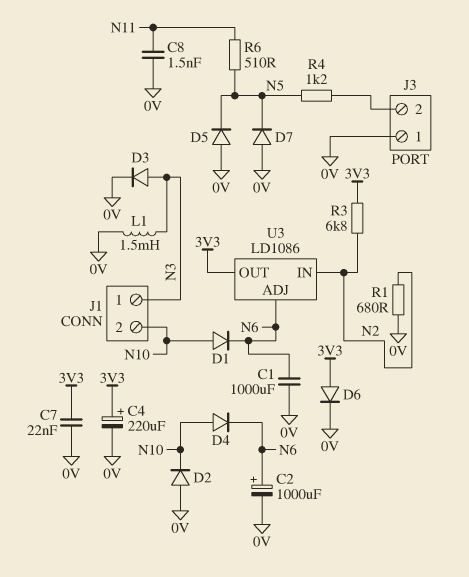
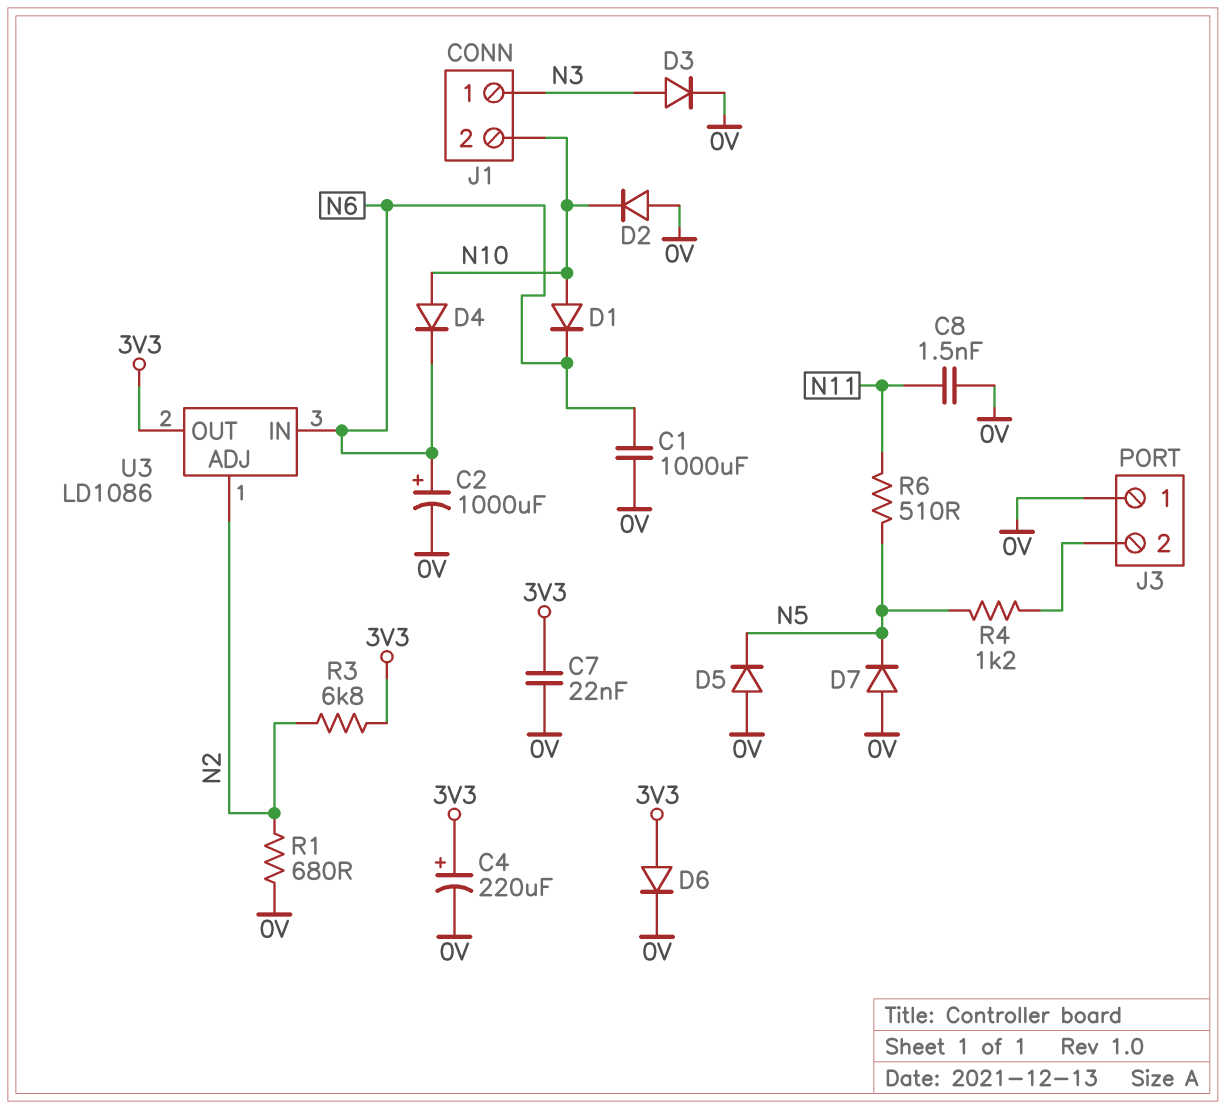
L1: 1.5mH (0V, N3) -> none
U3 pin ADJ: N6 -> N2
U3 pin IN: N2 -> N6

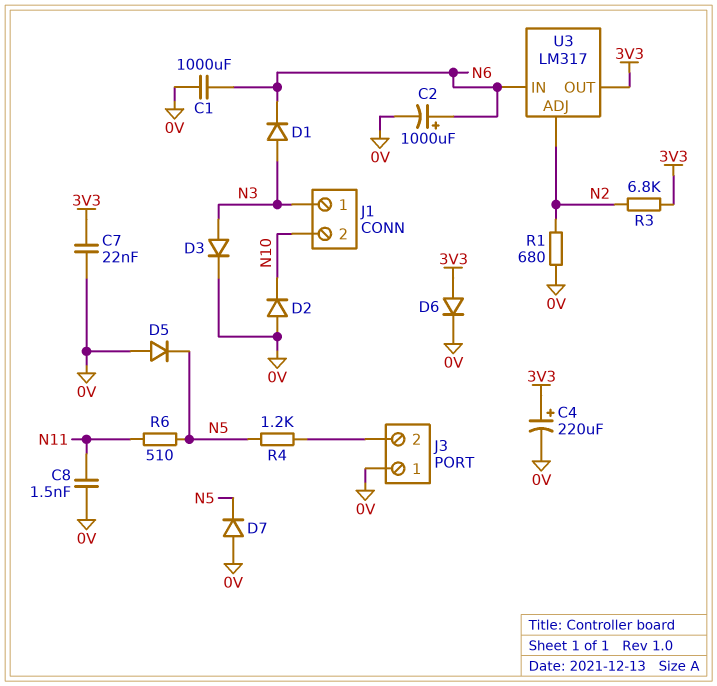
D1: diode (A N10, K N6) -> diode (A N3, K N6)
D4: diode (A N10, K N6) -> none
U3: LD1086 -> LM317

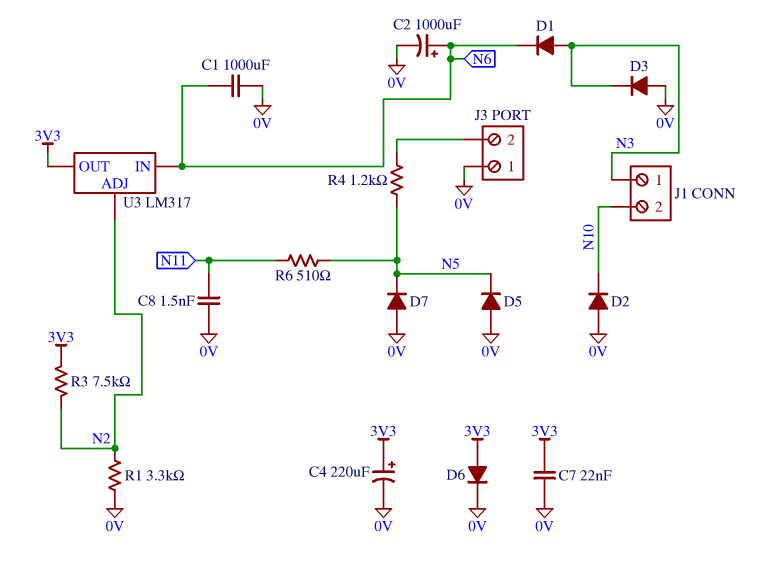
D3: diode (A N3, K 0V) -> diode (A 0V, K N3)
R1: 680 (0V, N2) -> 3.3k (0V, N2)
R3: 6.8k (3V3, N2) -> 7.5k (3V3, N2)

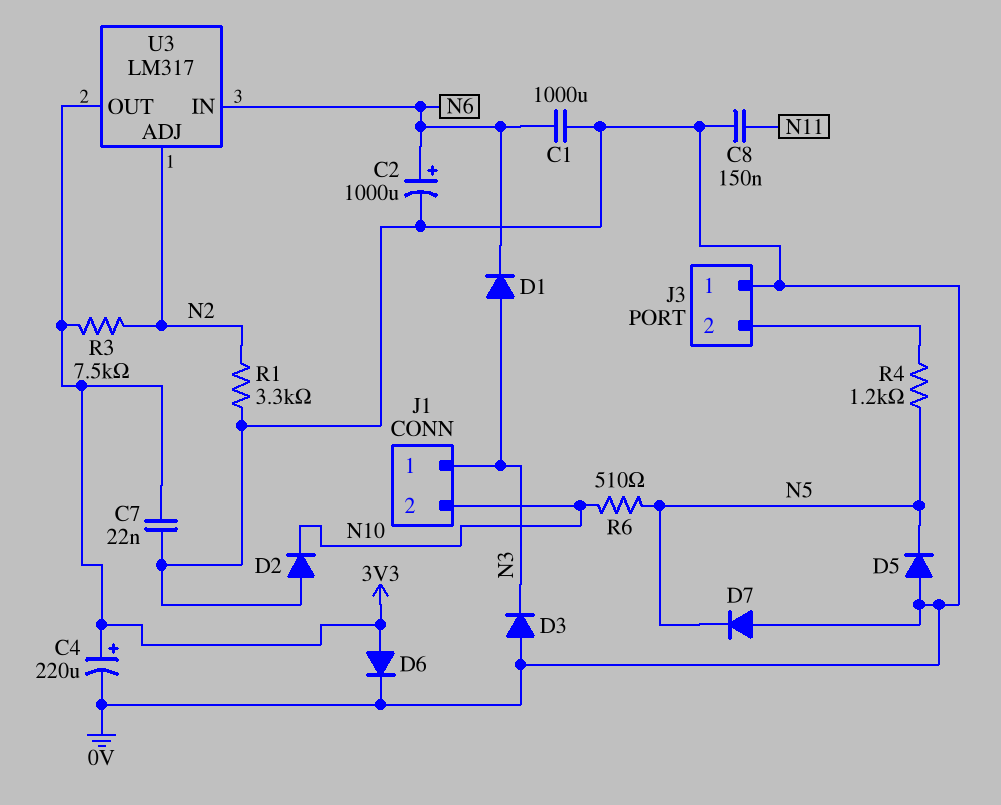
C8: 1.5nF (0V, N11) -> 150nF (0V, N11)
R6: 510 (N5, N11) -> 510 (N5, N10)

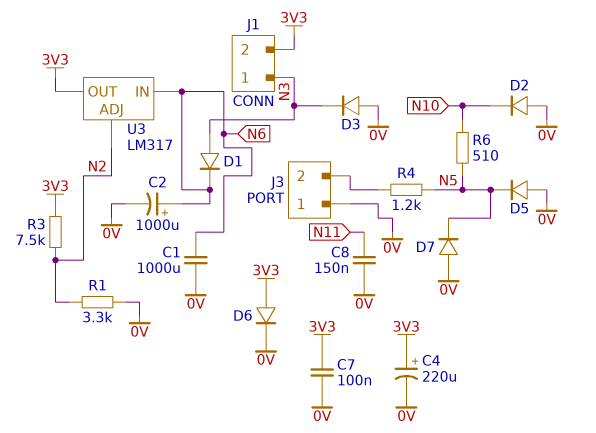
C7: 22nF (0V, 3V3) -> 100nF (0V, 3V3)
J1 pin 2: N10 -> 3V3

